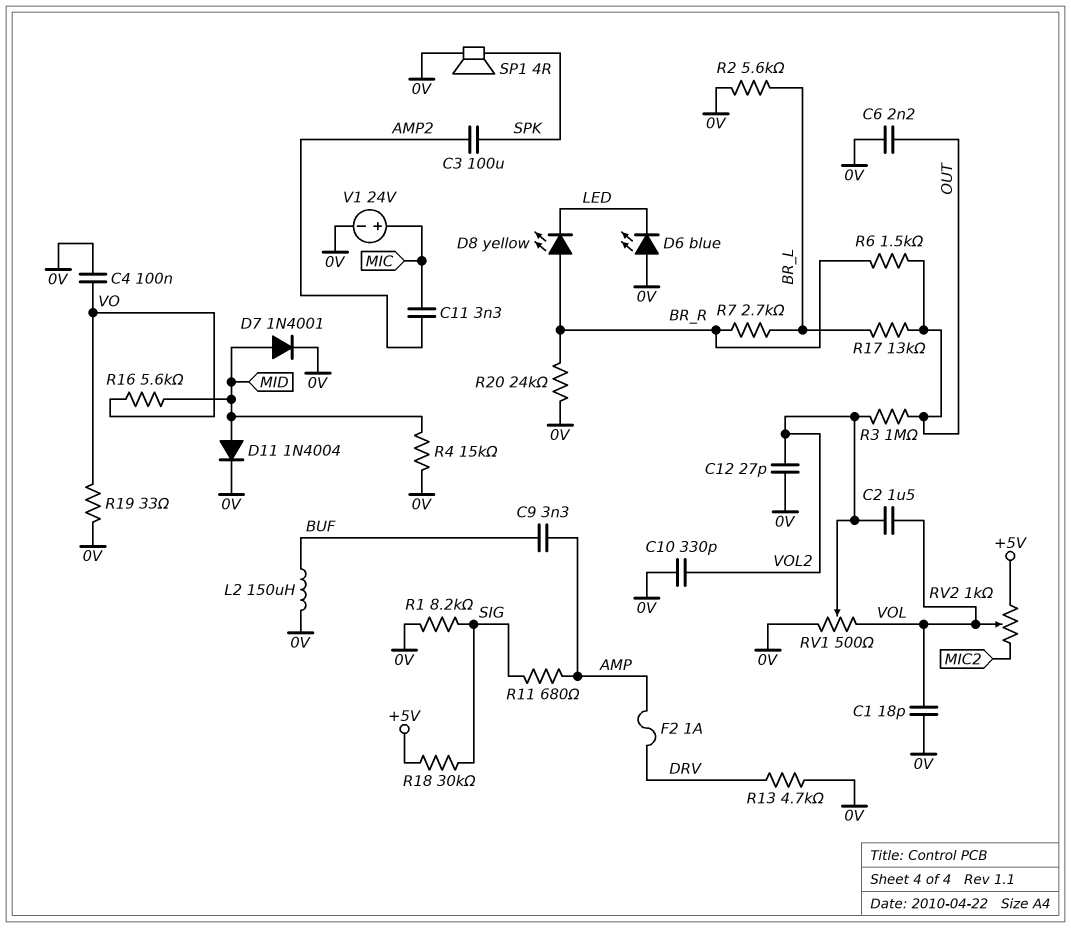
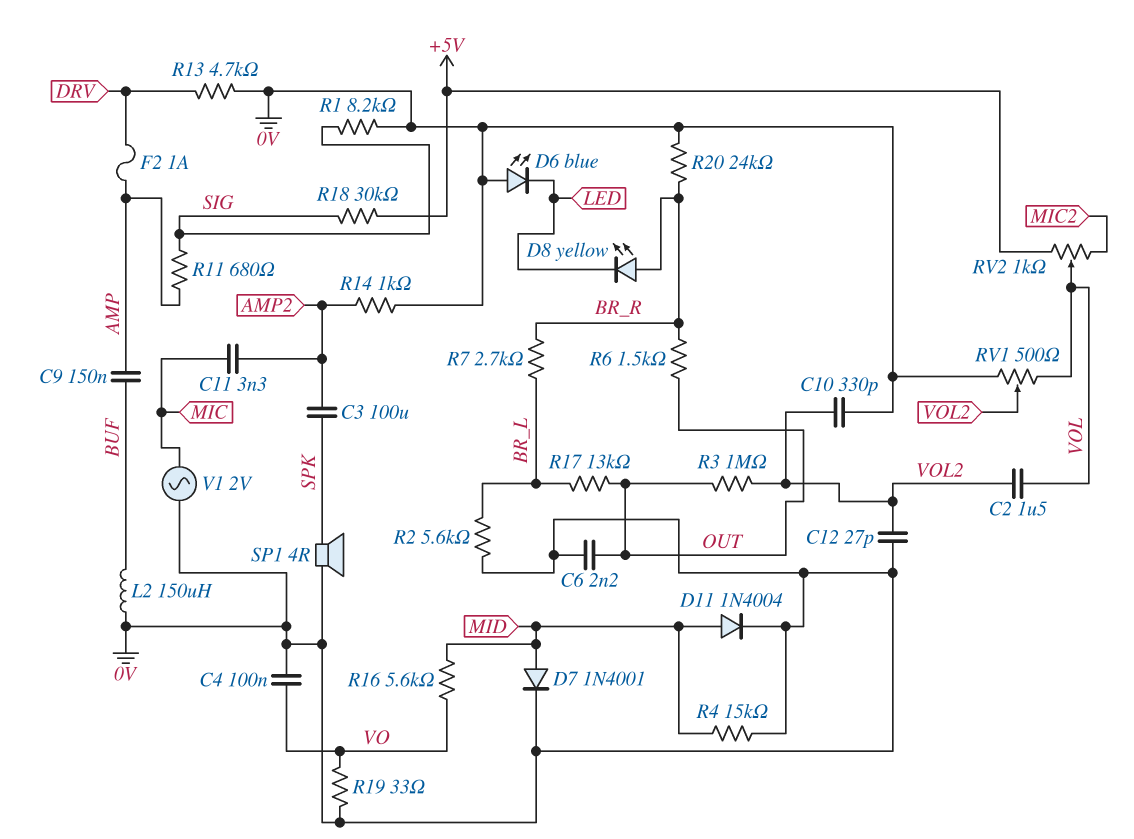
C1: 18pF (0V, VOL) -> none
C9: 3.3nF (AMP, BUF) -> 150nF (AMP, BUF)
R14: none -> 1k (0V, AMP2)
V1: 24V (plus MIC, minus 0V) -> AC 2V (0V, MIC)

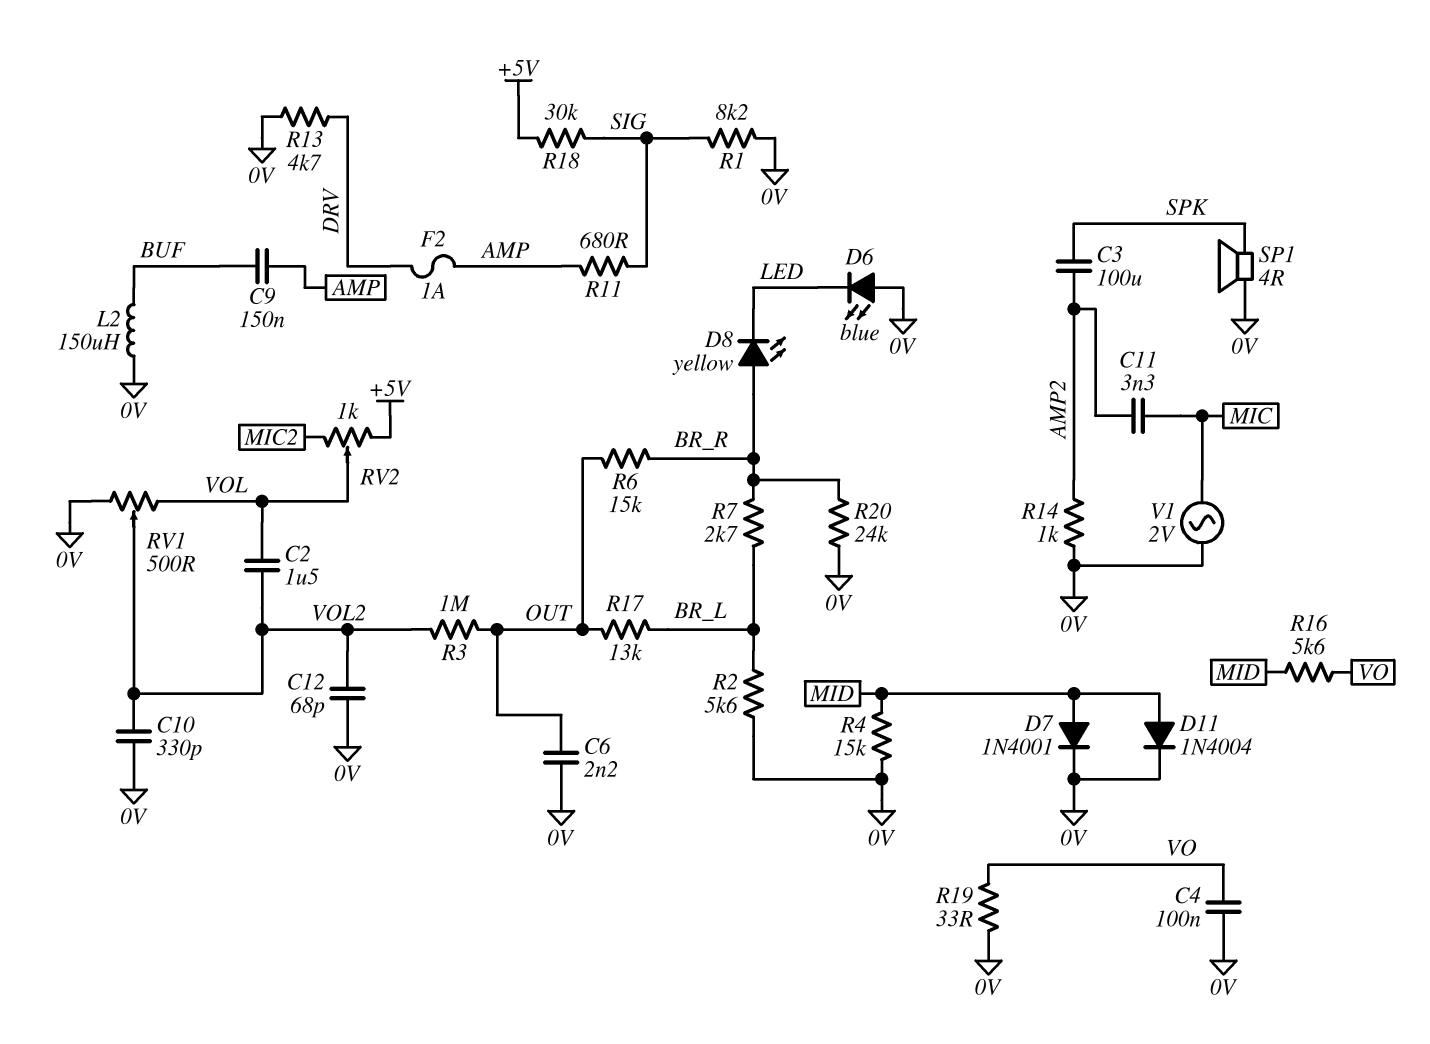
C12: 27pF (0V, VOL2) -> 68pF (0V, VOL2)
R6: 1.5k (BR_R, OUT) -> 15k (BR_R, OUT)

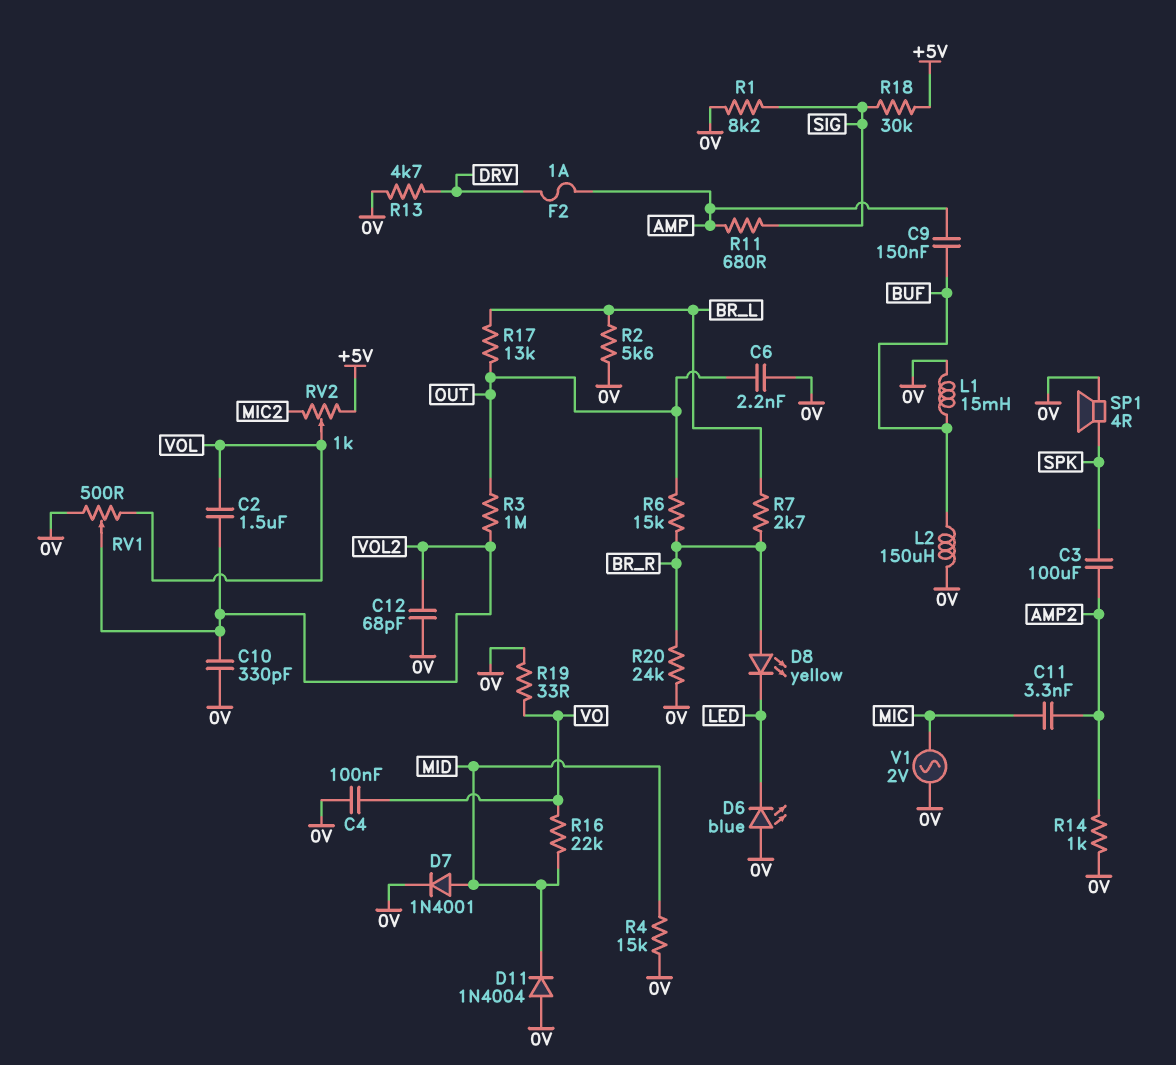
D11: diode 1N4004 (A MID, K 0V) -> diode 1N4004 (A 0V, K MID)
L1: none -> 15mH (0V, BUF)
R16: 5.6k (MID, VO) -> 22k (MID, VO)

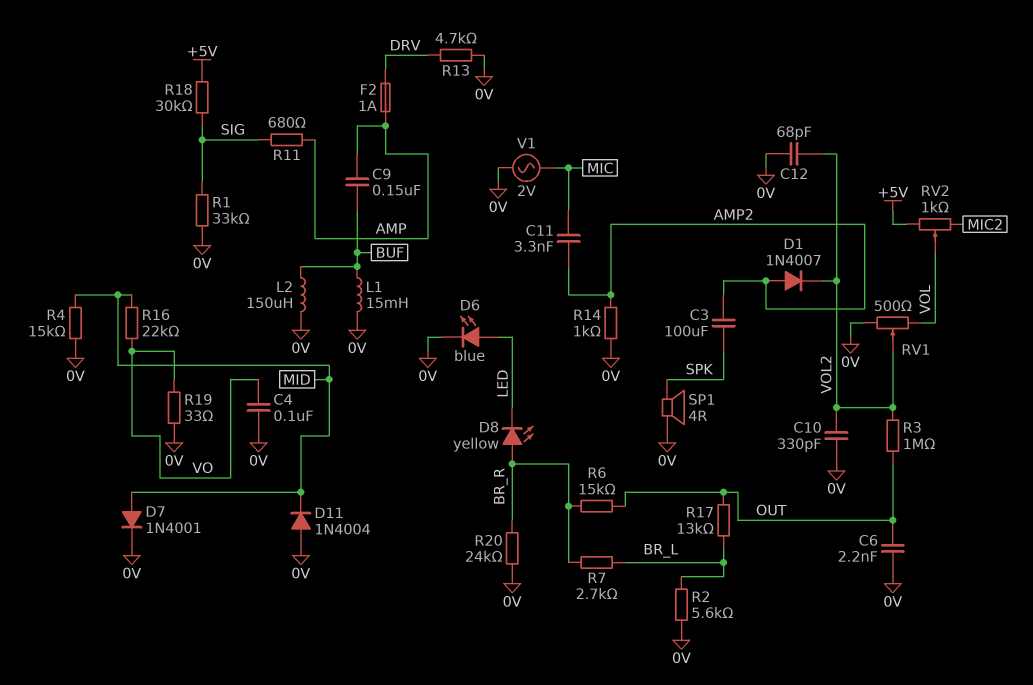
C2: 1.5uF (VOL, VOL2) -> none
D1: none -> diode 1N4007 (A AMP2, K VOL2)
D6: LED blue (A 0V, K LED) -> LED blue (A LED, K 0V)
R1: 8.2k (0V, SIG) -> 33k (0V, SIG)

